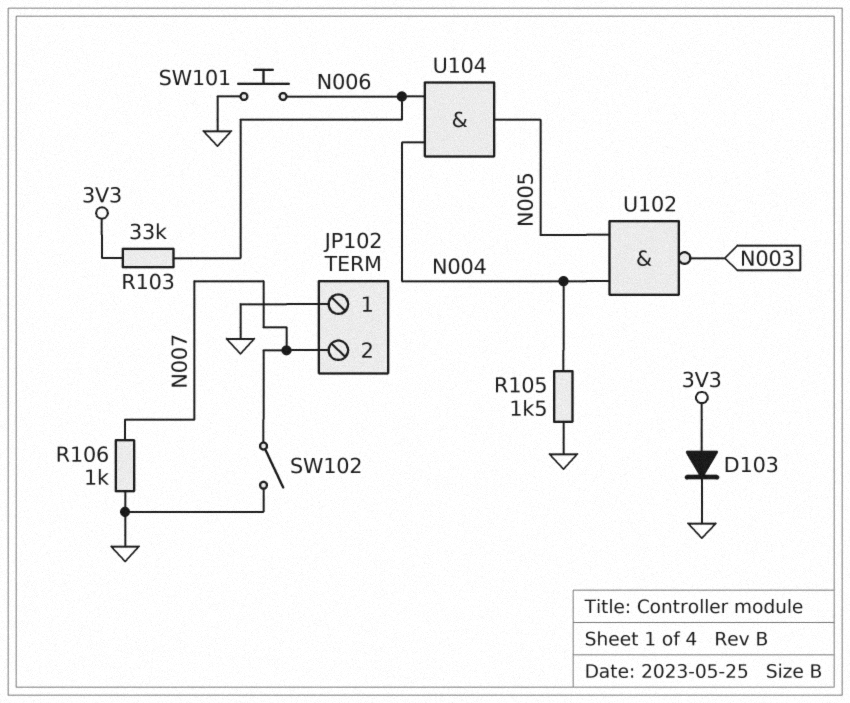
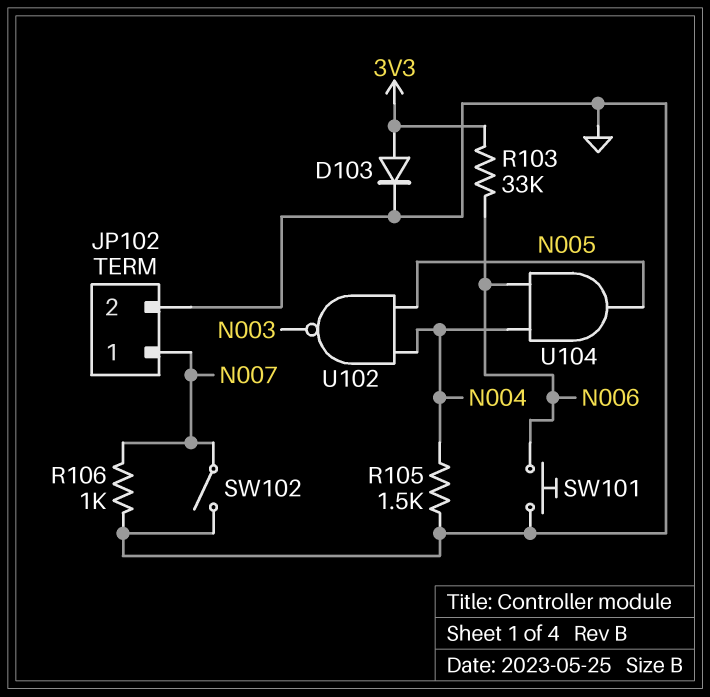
JP102 pin 1: GND -> N007
JP102 pin 2: N007 -> GND

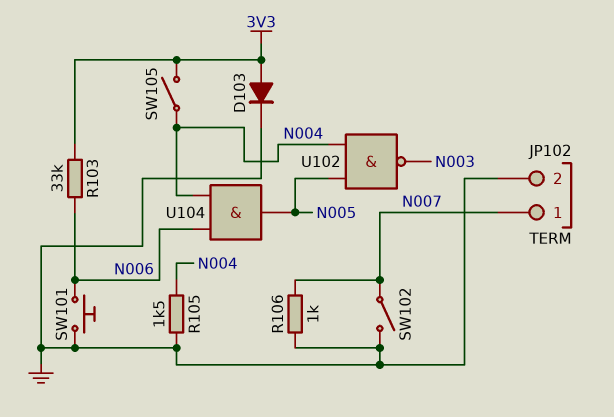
SW105: none -> switch (3V3, N004)

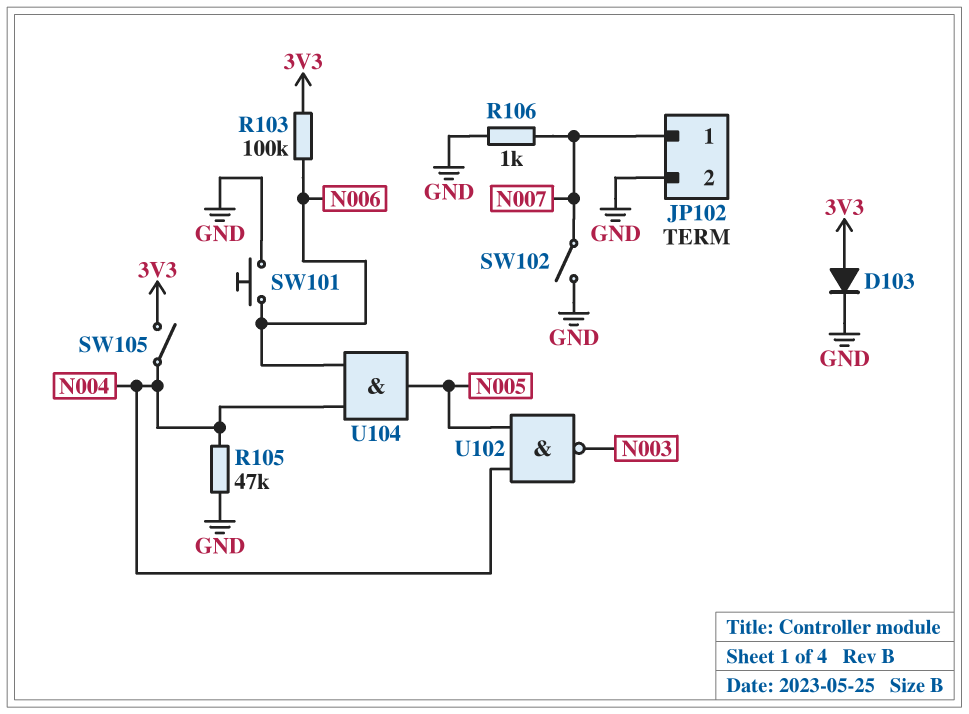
R103: 33k (3V3, N006) -> 100k (3V3, N006)
R105: 1.5k (GND, N004) -> 47k (GND, N004)

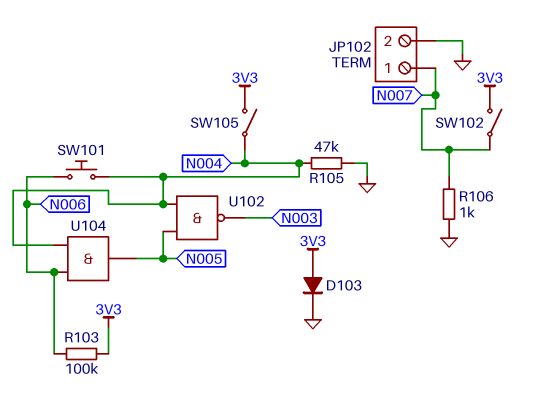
SW101: button (GND, N006) -> button (N004, N006)
SW102: switch (GND, N007) -> switch (3V3, N007)

